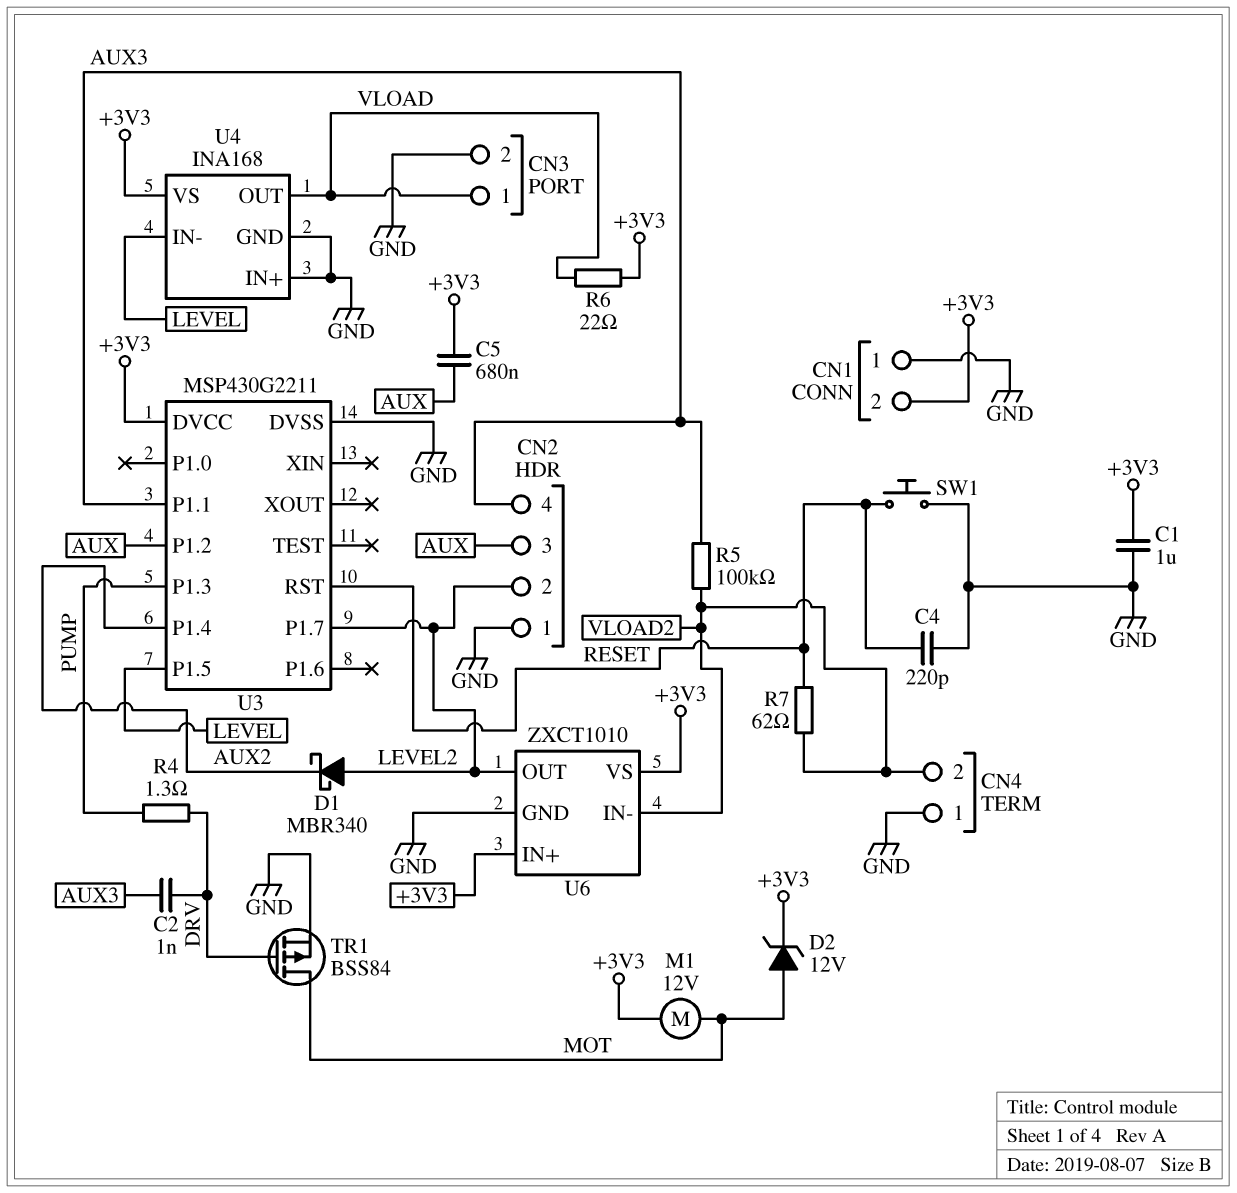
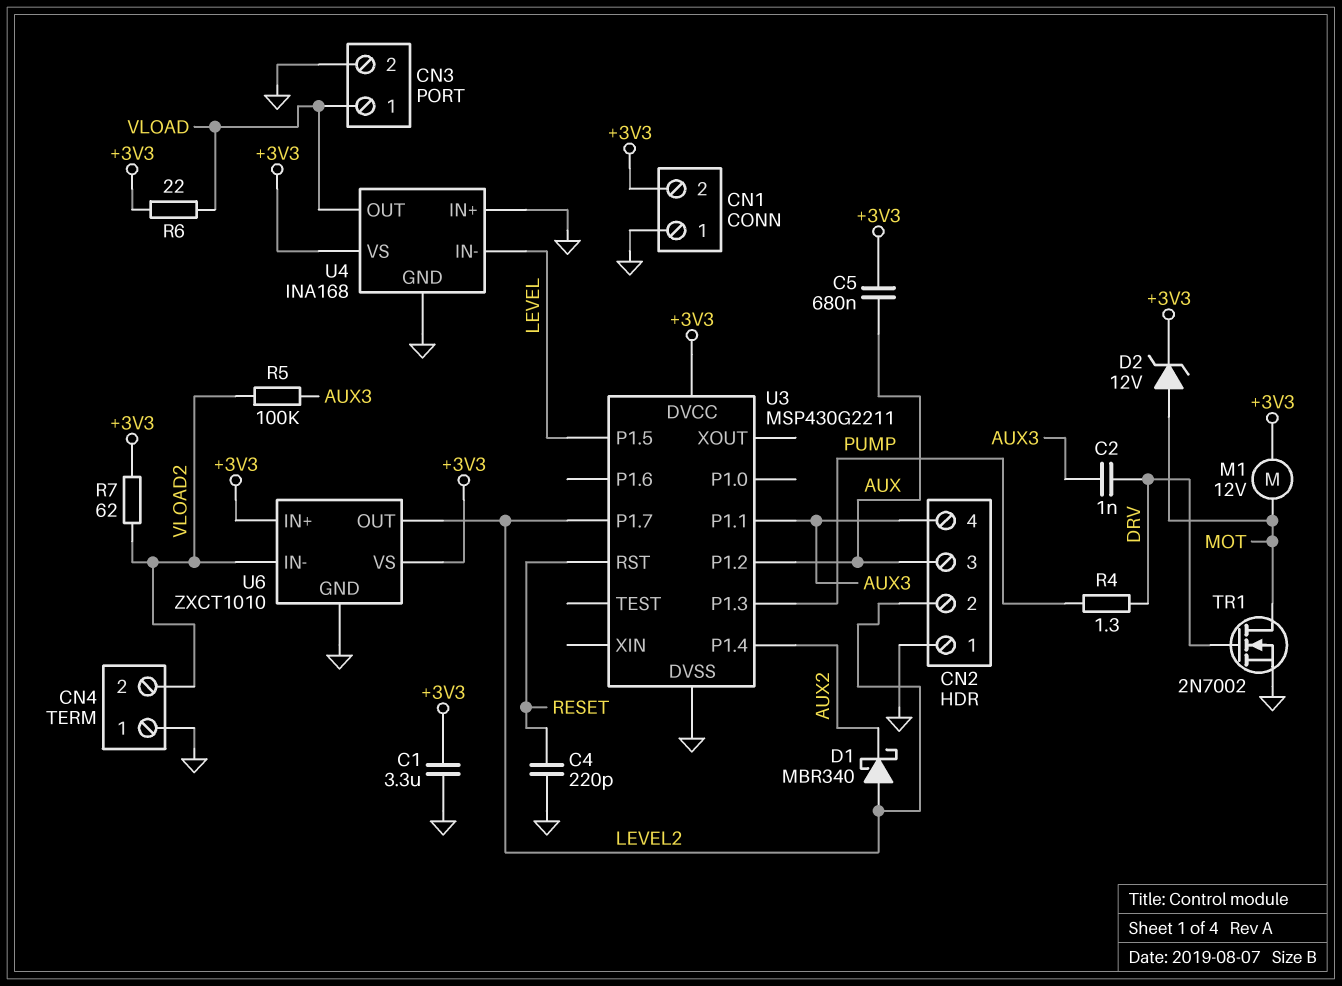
C1: 1uF (+3V3, GND) -> 3.3uF (+3V3, GND)
R7: 62 (RESET, VLOAD2) -> 62 (+3V3, VLOAD2)
SW1: button (GND, RESET) -> none
TR1: PMOS BSS84 (G DRV, D MOT, S GND) -> NMOS 2N7002 (G DRV, D MOT, S GND)

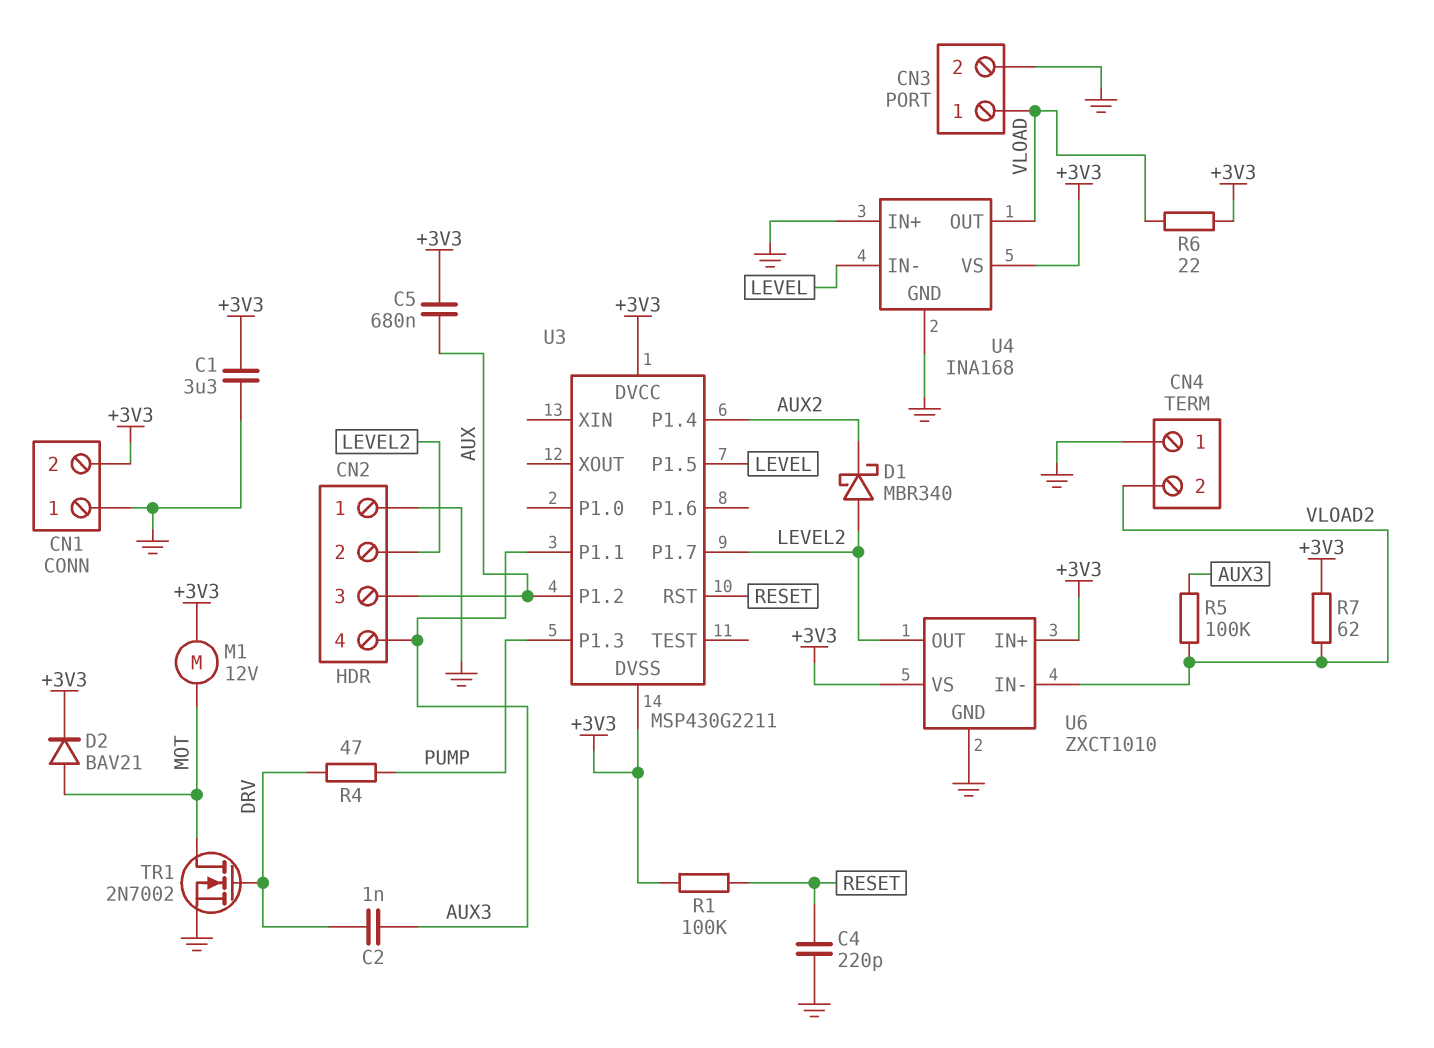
D2: zener 12V (A MOT, K +3V3) -> diode BAV21 (A MOT, K +3V3)
R1: none -> 100k (+3V3, RESET)
R4: 1.3 (DRV, PUMP) -> 47 (DRV, PUMP)
U3 pin DVSS: GND -> +3V3

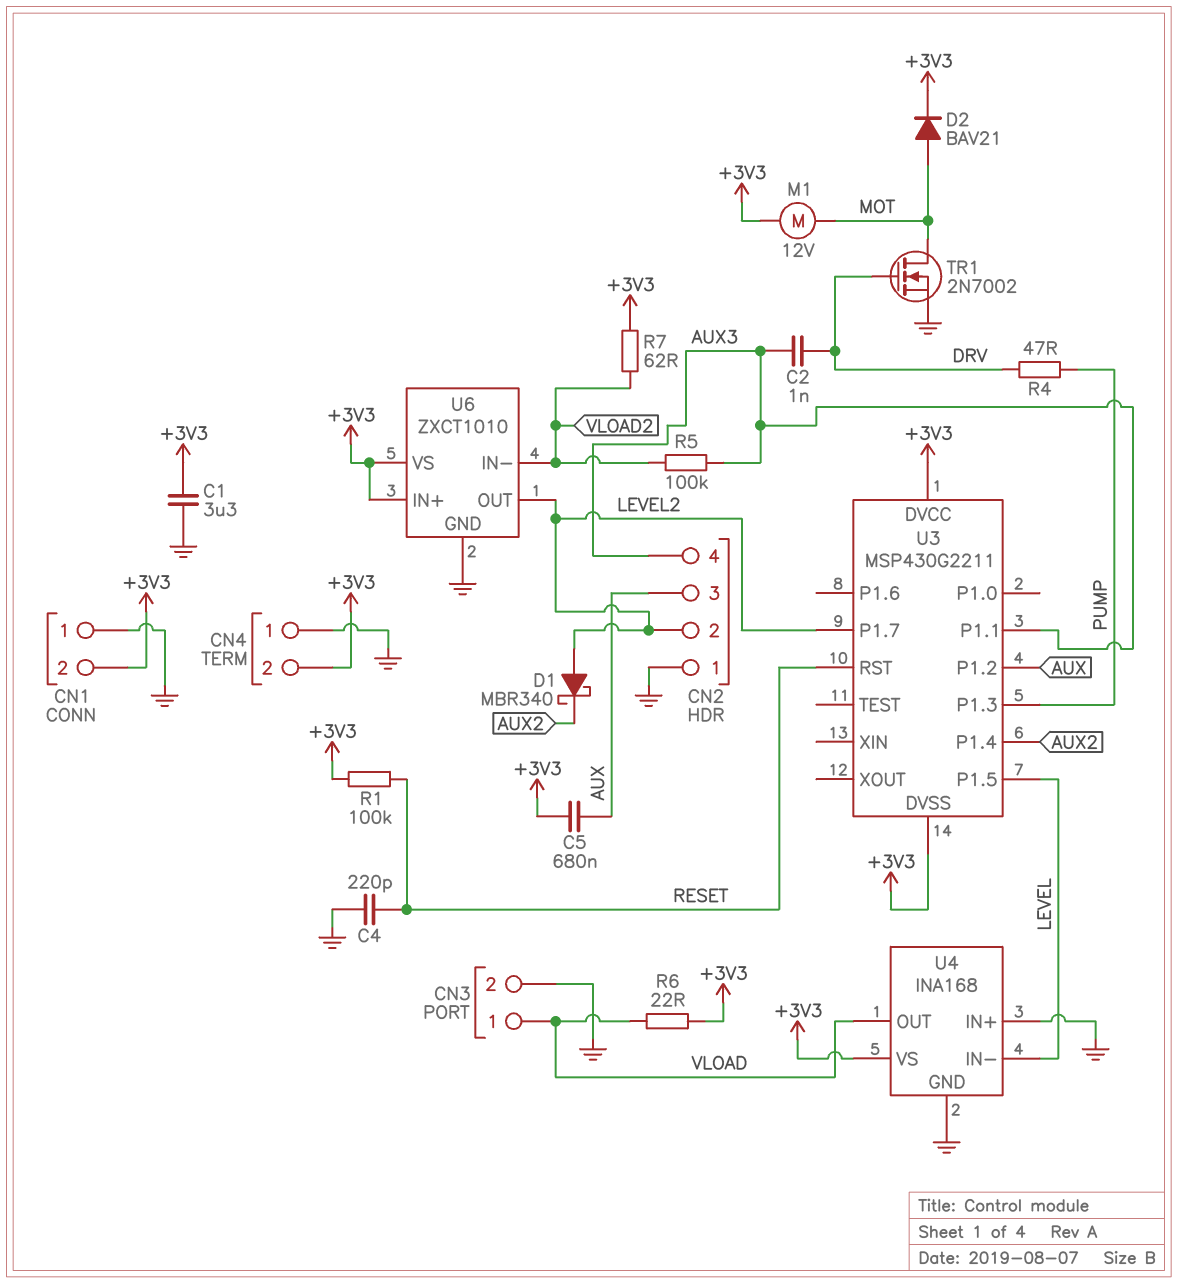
CN4 pin 2: VLOAD2 -> +3V3

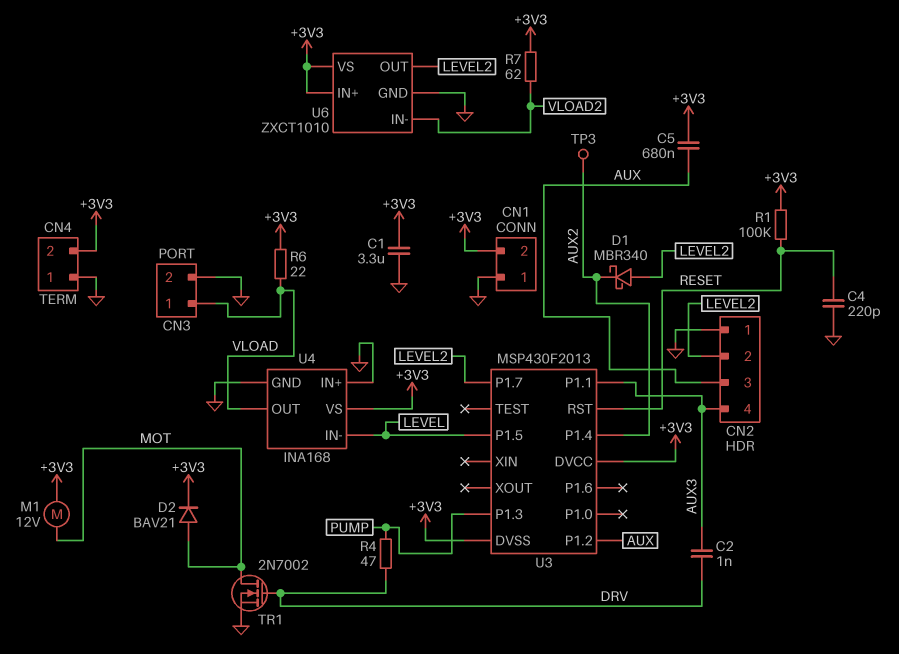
R5: 100k (AUX3, VLOAD2) -> none
TP3: none -> test point (AUX2)
U3: MSP430G2211 -> MSP430F2013

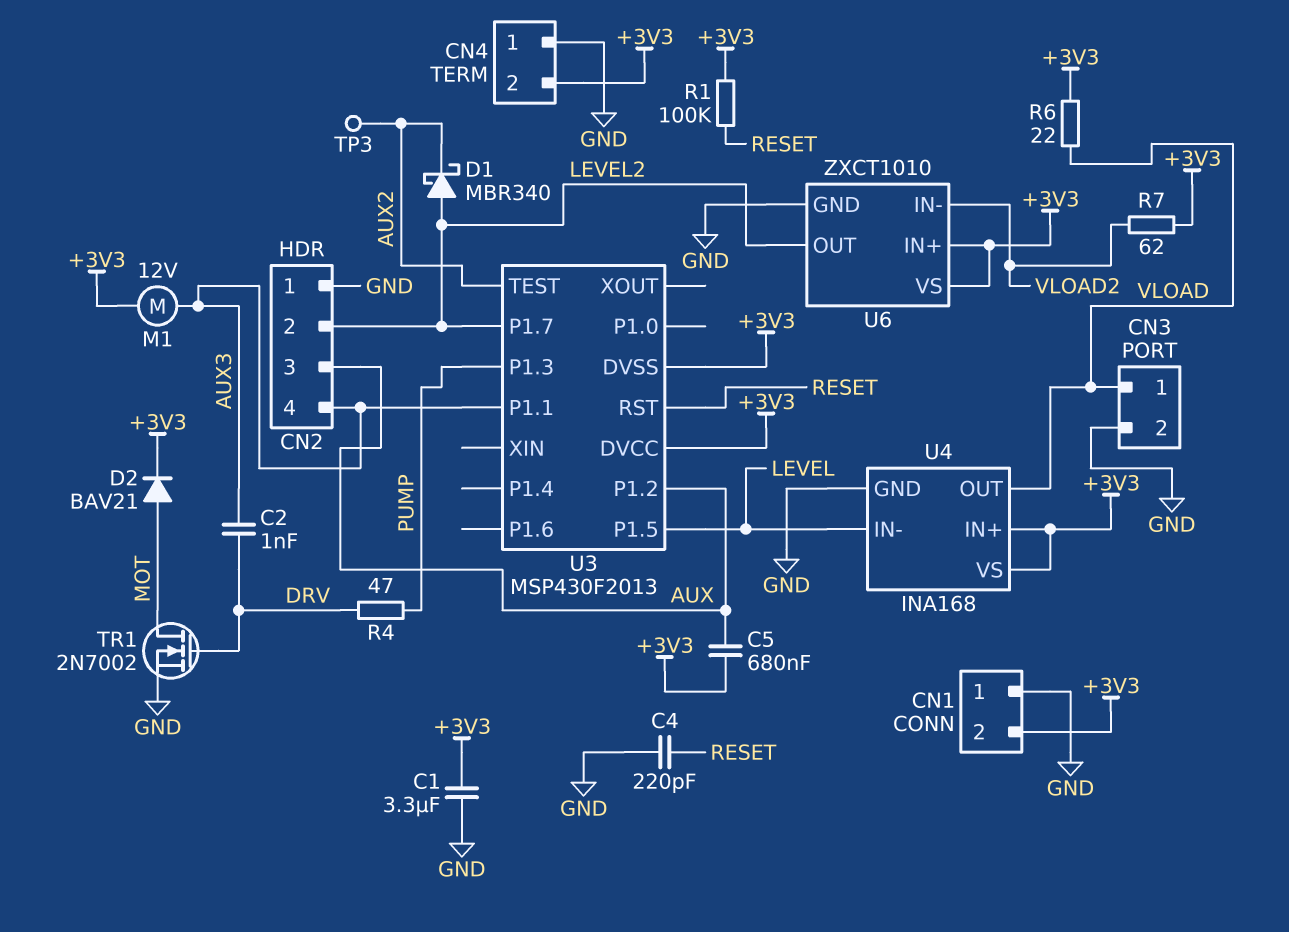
M1: motor 12V (+3V3, MOT) -> motor 12V (+3V3, AUX3)
U3 pin P1.4: AUX2 -> none
U3 pin TEST: none -> AUX2
U4 pin IN+: GND -> +3V3

